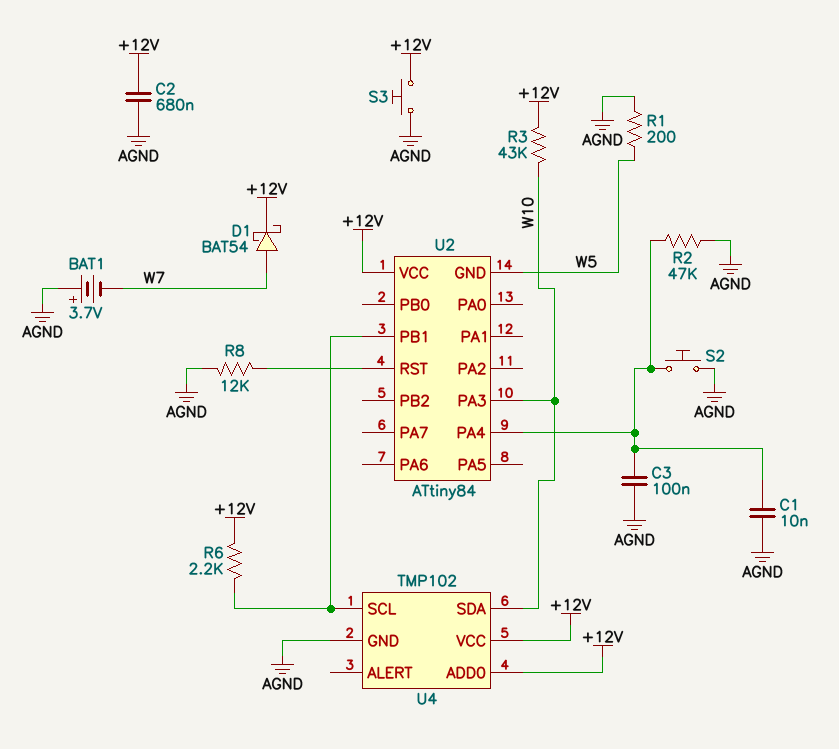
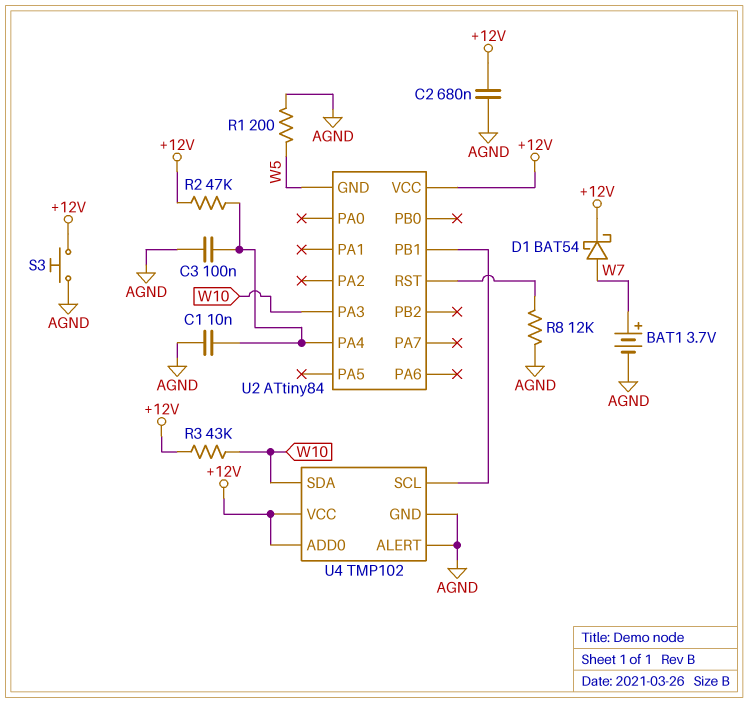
BAT1: 3.7V (plus AGND, minus W7) -> 3.7V (plus W7, minus AGND)
R2: 47k (AGND, U2/PA4) -> 47k (+12V, U2/PA4)
R6: 2.2k (+12V, U2/PB1) -> none
S2: button (AGND, U2/PA4) -> none
U4 pin ALERT: none -> AGND

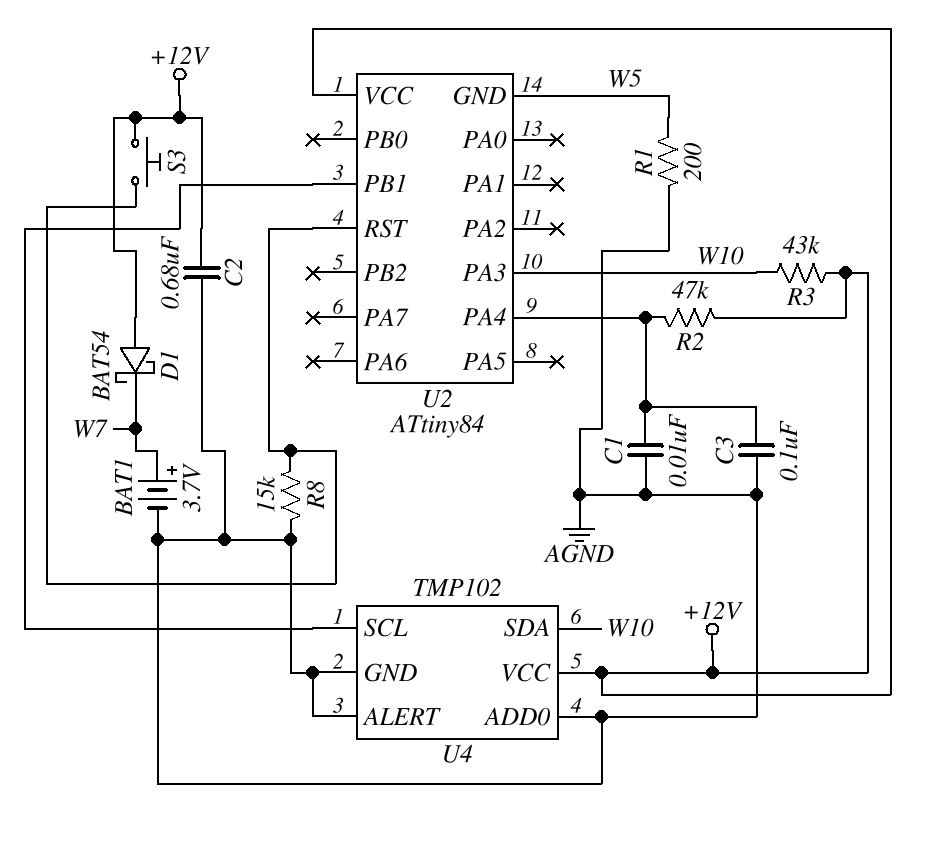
D1: schottky BAT54 (A W7, K +12V) -> schottky BAT54 (A +12V, K W7)
R8: 12k (AGND, U2/RST) -> 15k (AGND, U2/RST)
S3: button (+12V, AGND) -> button (+12V, U2/RST)
U4 pin ADD0: +12V -> AGND

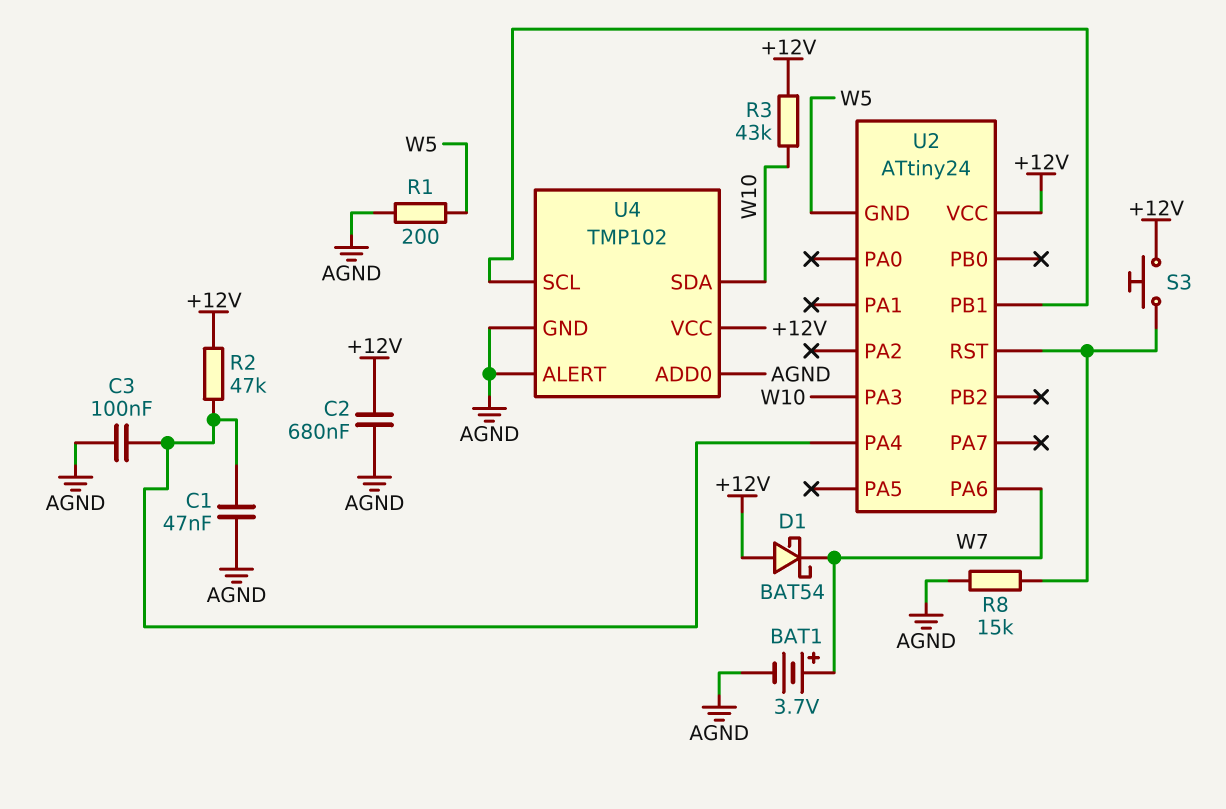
C1: 10nF (AGND, U2/PA4) -> 47nF (AGND, U2/PA4)
U2: ATtiny84 -> ATtiny24
U2 pin PA6: none -> W7

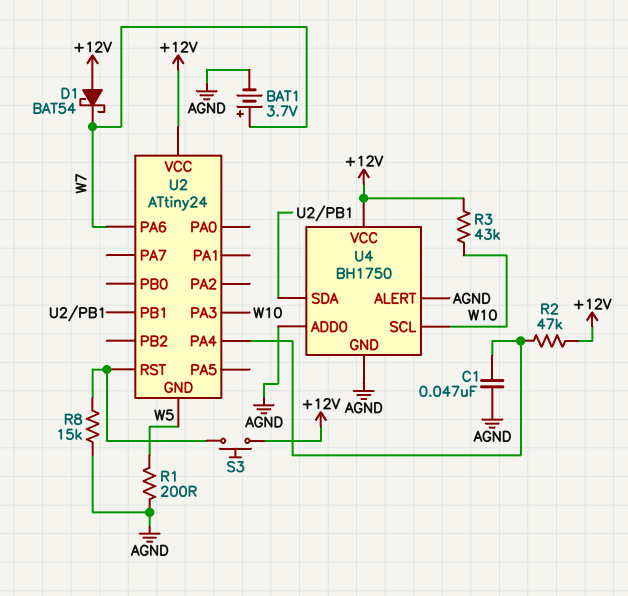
C2: 680nF (+12V, AGND) -> none
C3: 100nF (AGND, U2/PA4) -> none
U4: TMP102 -> BH1750
U4 pin SCL: U2/PB1 -> W10
U4 pin SDA: W10 -> U2/PB1

